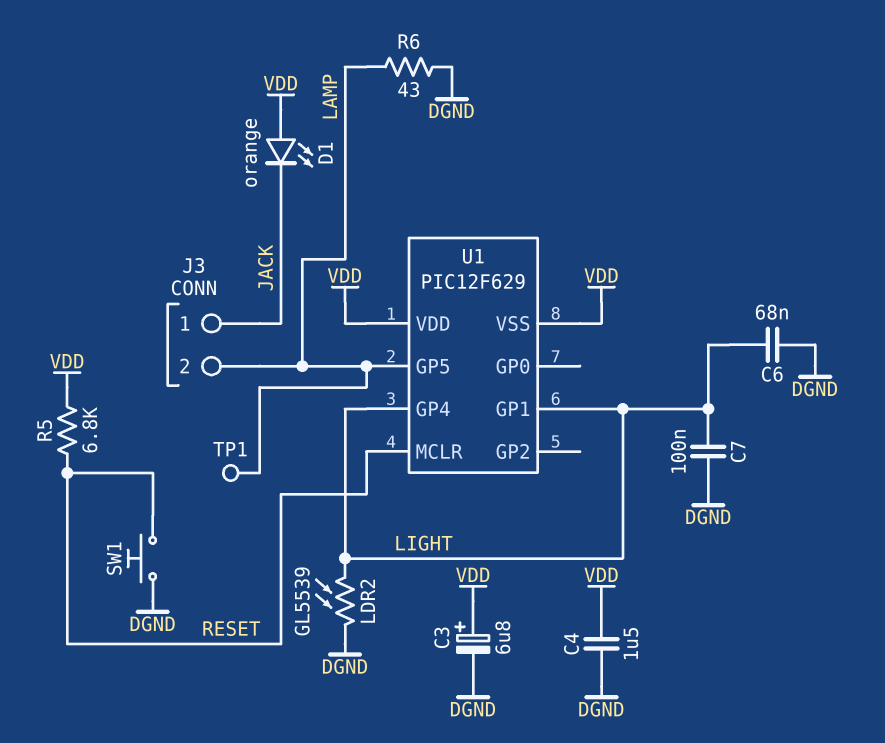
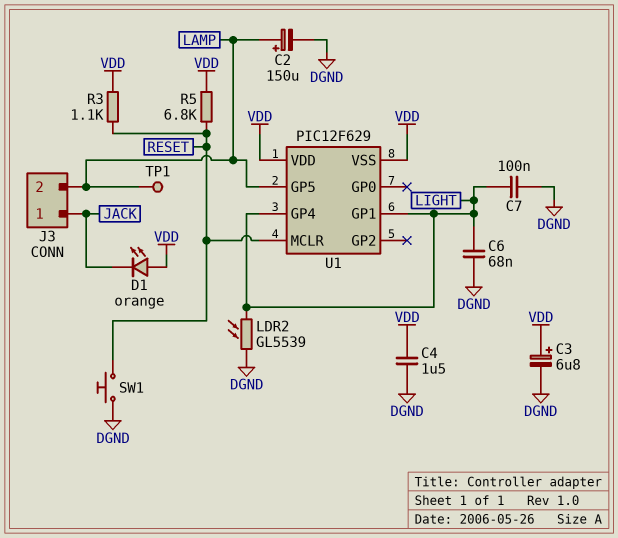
C2: none -> 150uF (plus LAMP, minus DGND)
R3: none -> 1.1k (RESET, VDD)
R6: 43 (DGND, LAMP) -> none

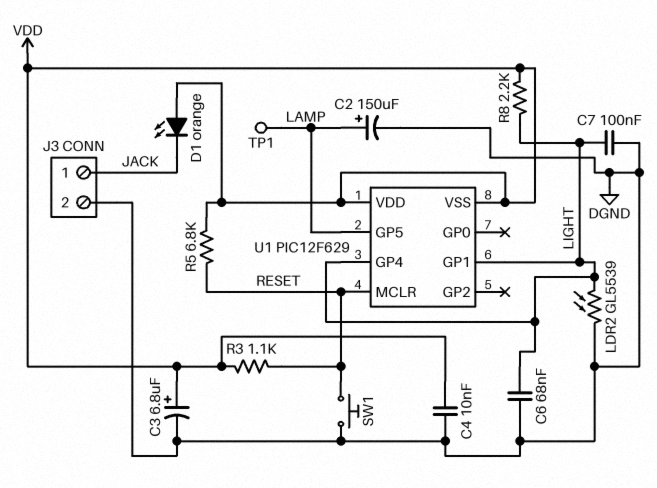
C4: 1.5uF (DGND, VDD) -> 10nF (DGND, VDD)
J3 pin 2: LAMP -> DGND
R8: none -> 2.2k (LIGHT, VDD)

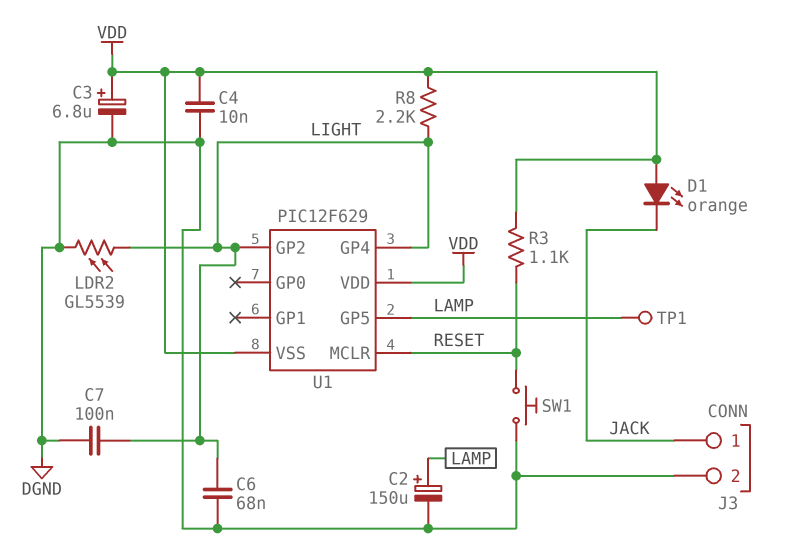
R5: 6.8k (RESET, VDD) -> none
U1 pin GP1: LIGHT -> none
U1 pin GP2: none -> LIGHT

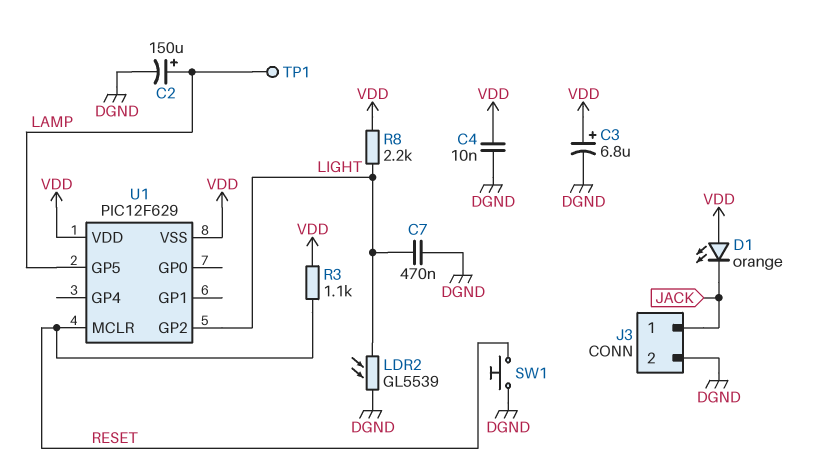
C6: 68nF (DGND, LIGHT) -> none
C7: 100nF (DGND, LIGHT) -> 470nF (DGND, LIGHT)
U1 pin GP4: LIGHT -> none

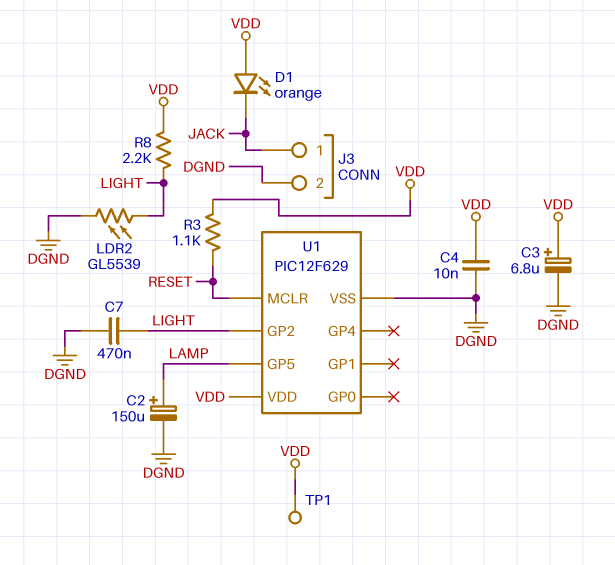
SW1: button (DGND, RESET) -> none
TP1: test point (LAMP) -> test point (VDD)
U1 pin VSS: VDD -> DGND

